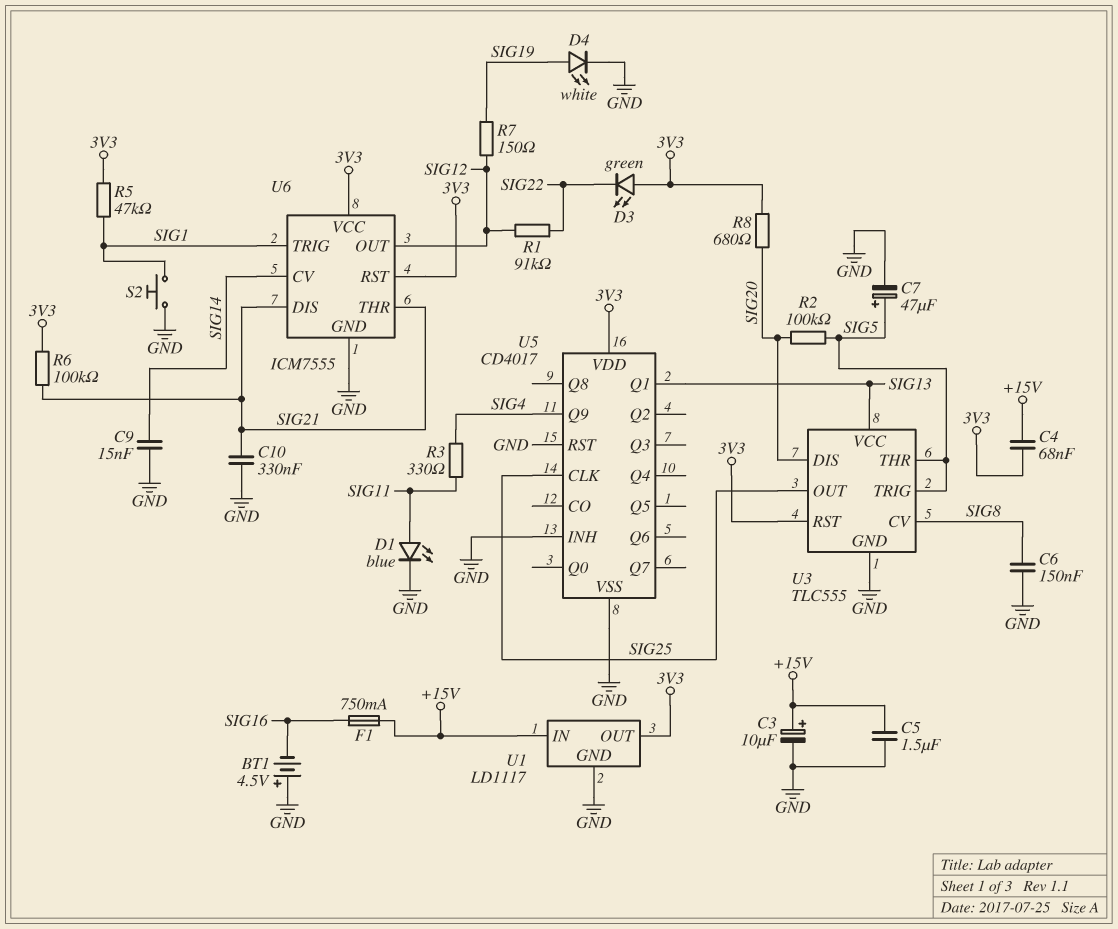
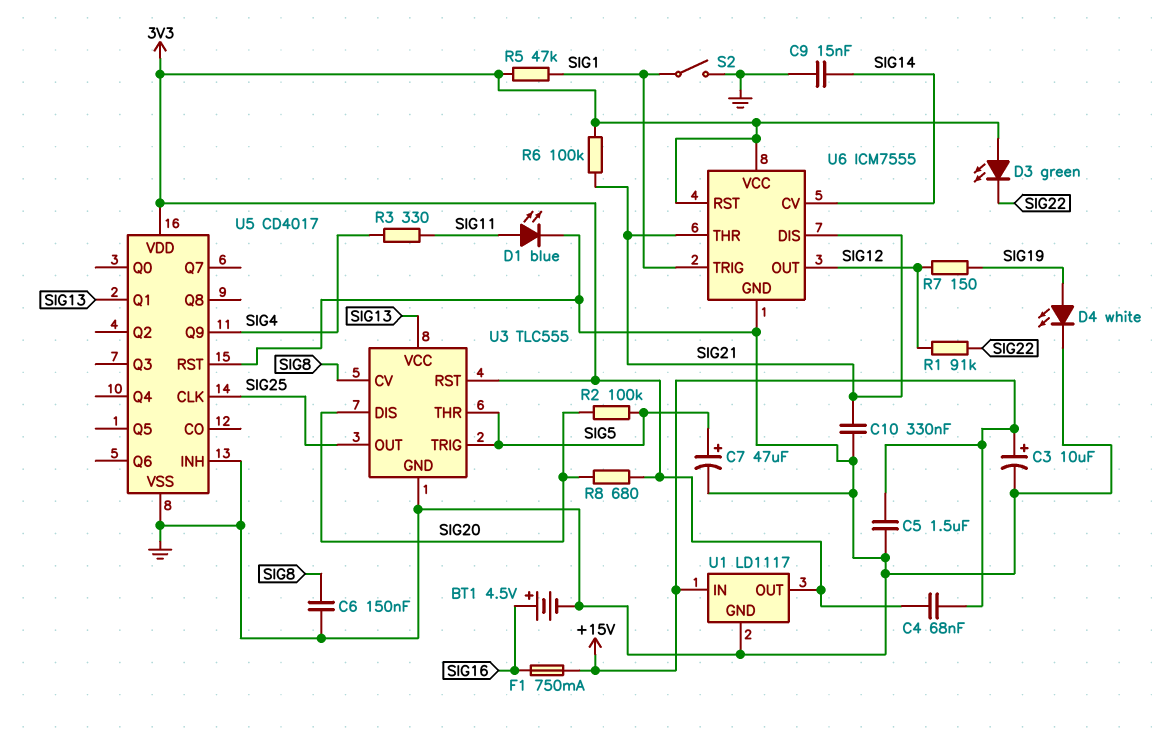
BT1: 4.5V (plus GND, minus SIG16) -> 4.5V (plus SIG16, minus GND)
S2: button (GND, SIG1) -> switch (GND, SIG1)

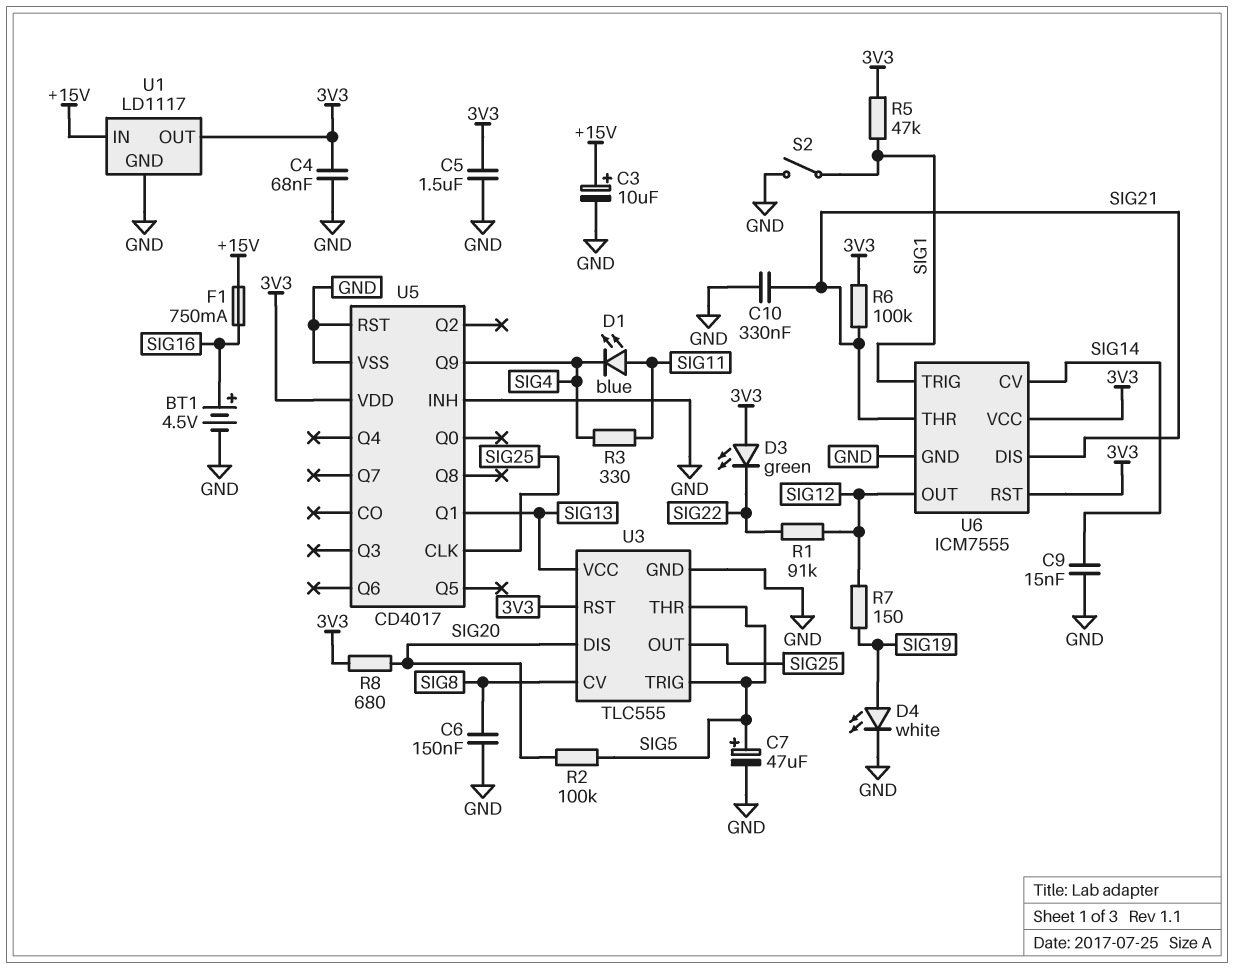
C4: 68nF (+15V, 3V3) -> 68nF (3V3, GND)
C5: 1.5uF (+15V, GND) -> 1.5uF (3V3, GND)
D1: LED blue (A SIG11, K GND) -> LED blue (A SIG11, K SIG4)

